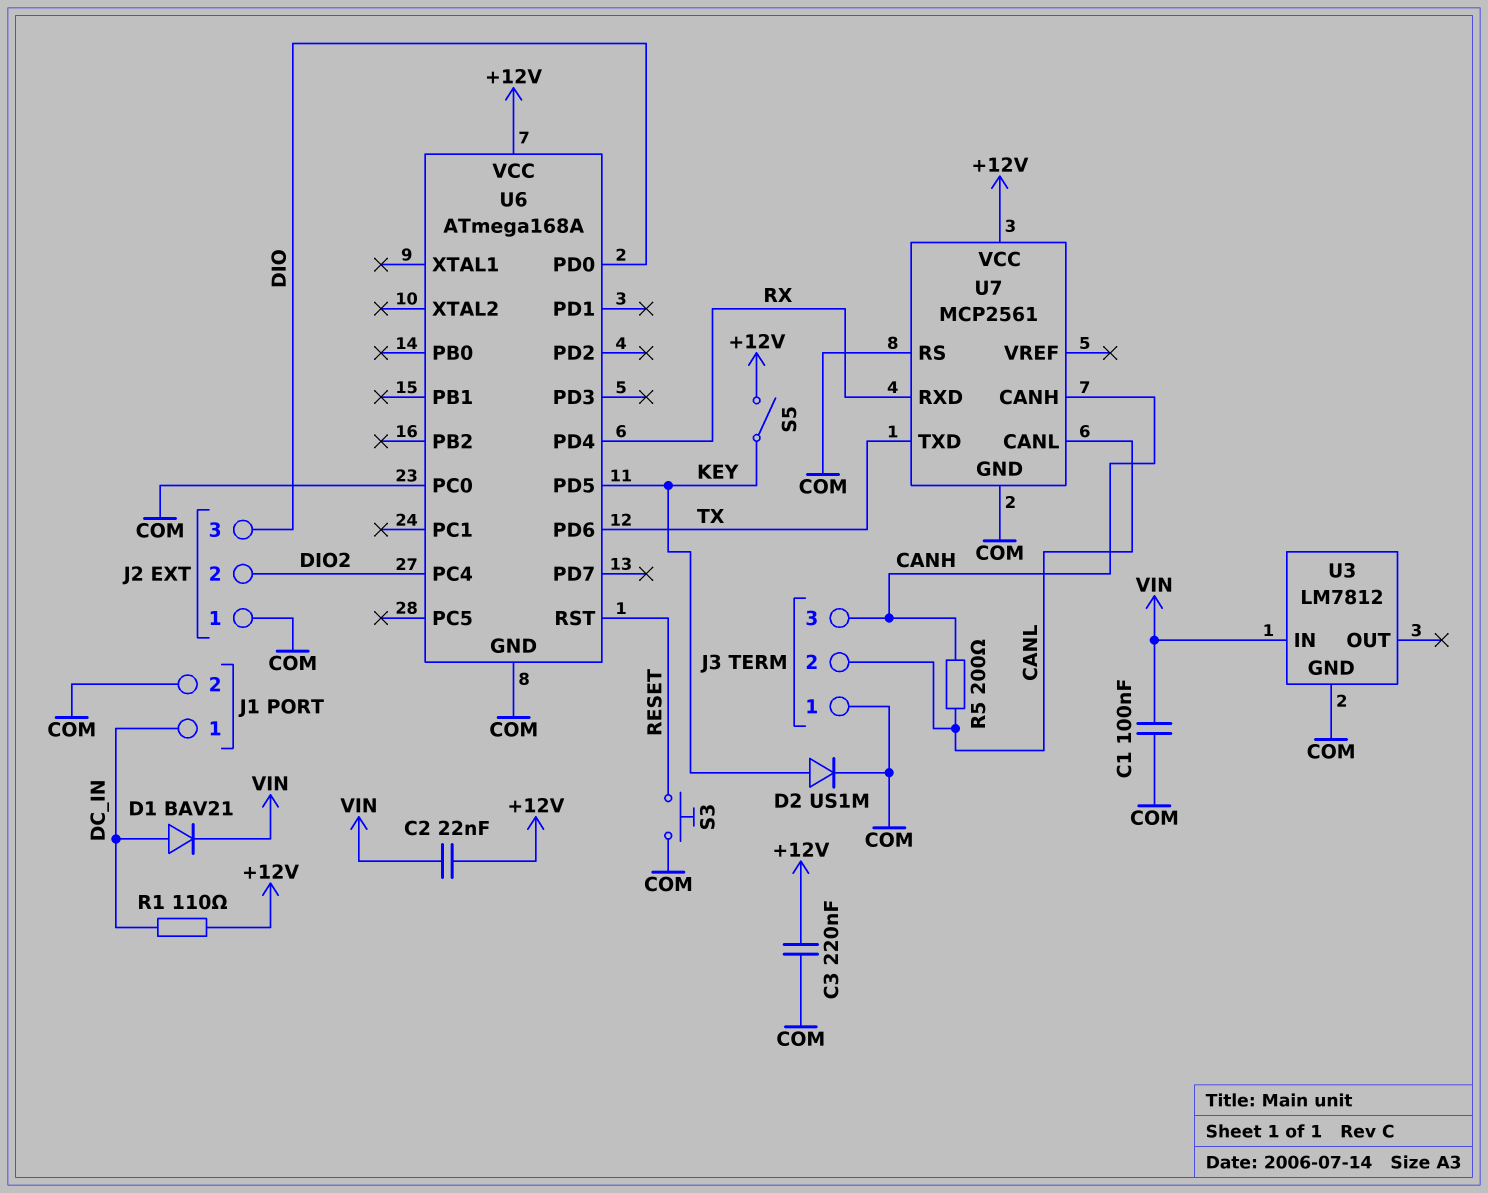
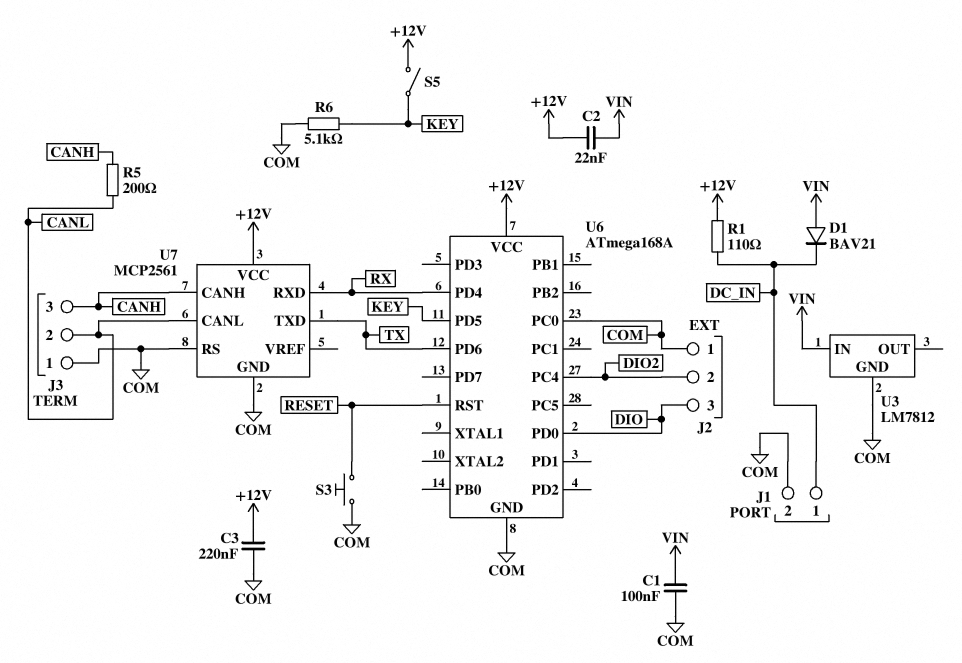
D1: diode BAV21 (A DC_IN, K VIN) -> diode BAV21 (A VIN, K DC_IN)
D2: diode US1M (A KEY, K COM) -> none
R6: none -> 5.1k (COM, KEY)

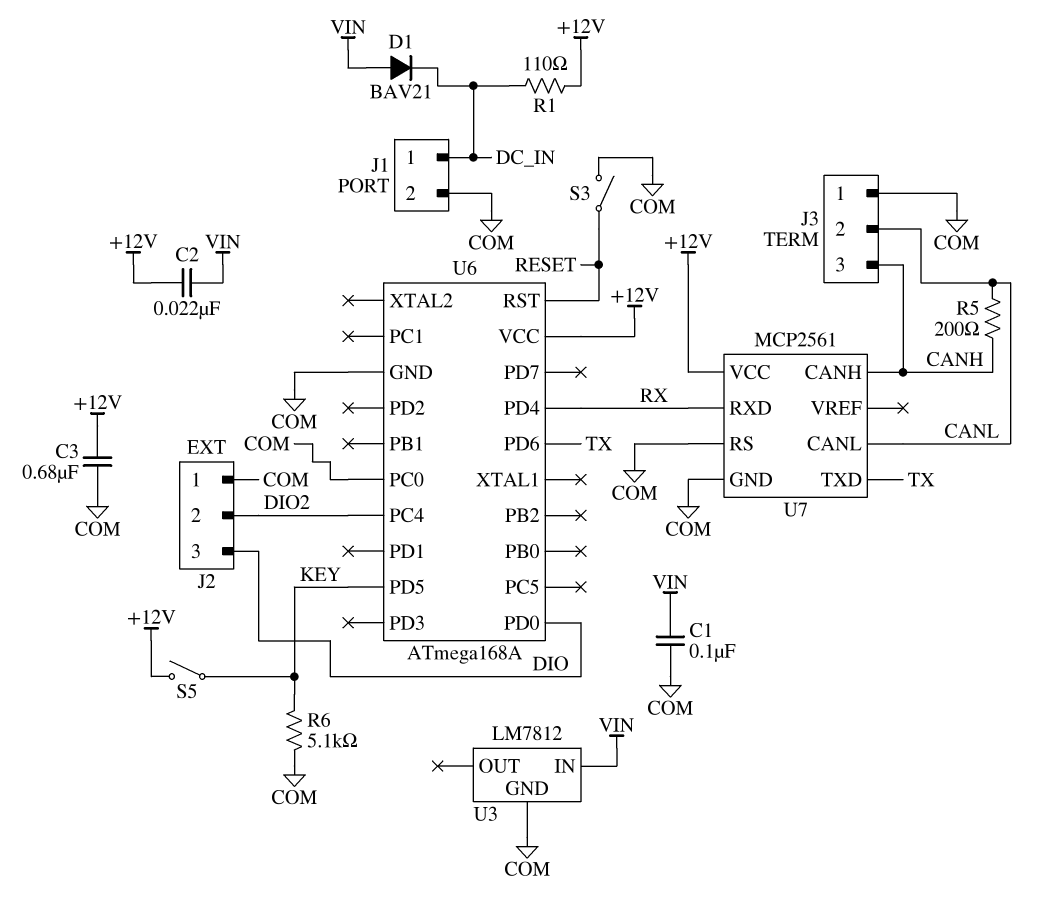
C3: 220nF (+12V, COM) -> 680nF (+12V, COM)
S3: button (COM, RESET) -> switch (COM, RESET)

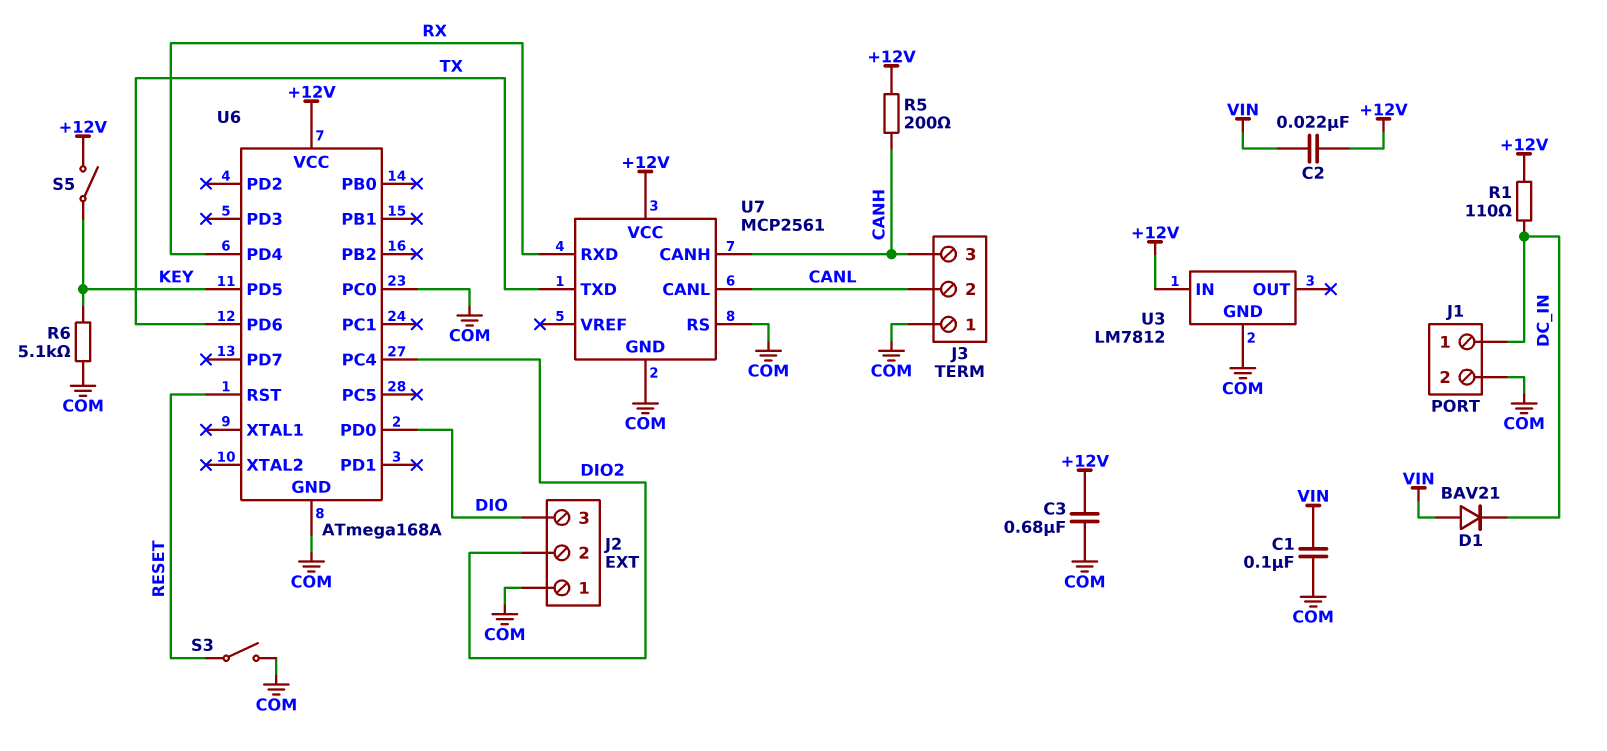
R5: 200 (CANH, CANL) -> 200 (+12V, CANH)
U3 pin IN: VIN -> +12V

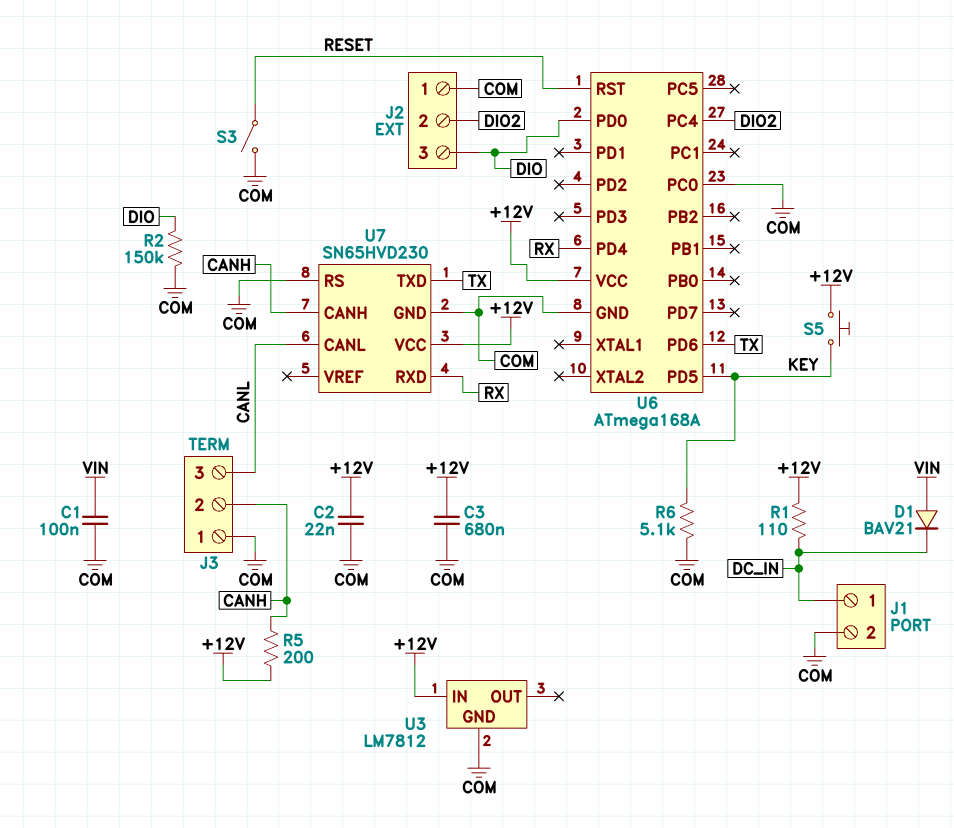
C2: 22nF (+12V, VIN) -> 22nF (+12V, COM)
J3 pin 2: CANL -> CANH
J3 pin 3: CANH -> CANL
R2: none -> 150k (COM, DIO)
S5: switch (+12V, KEY) -> button (+12V, KEY)
U7: MCP2561 -> SN65HVD230

